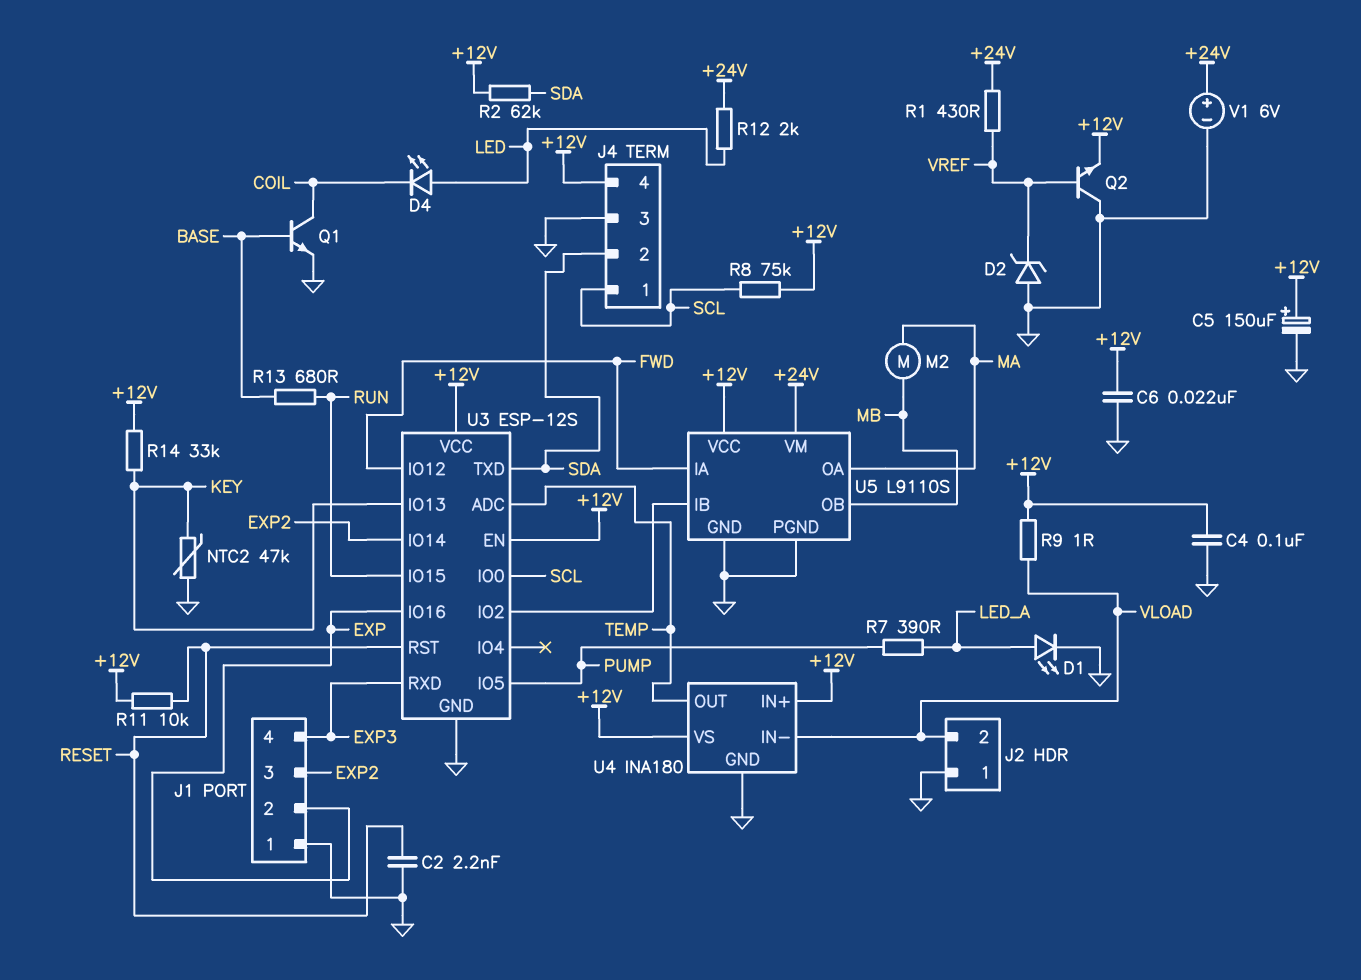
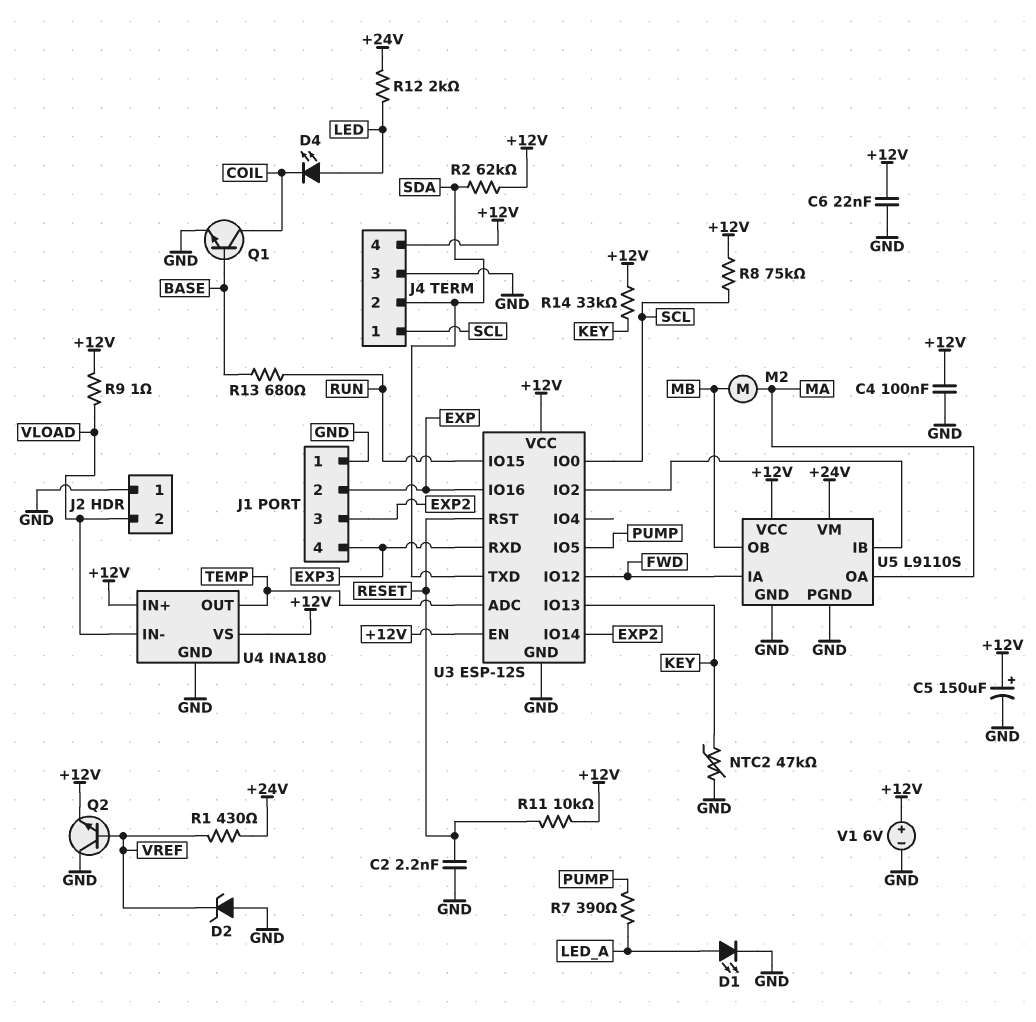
V1: 6V (plus +24V, minus GND) -> 6V (plus +12V, minus GND)

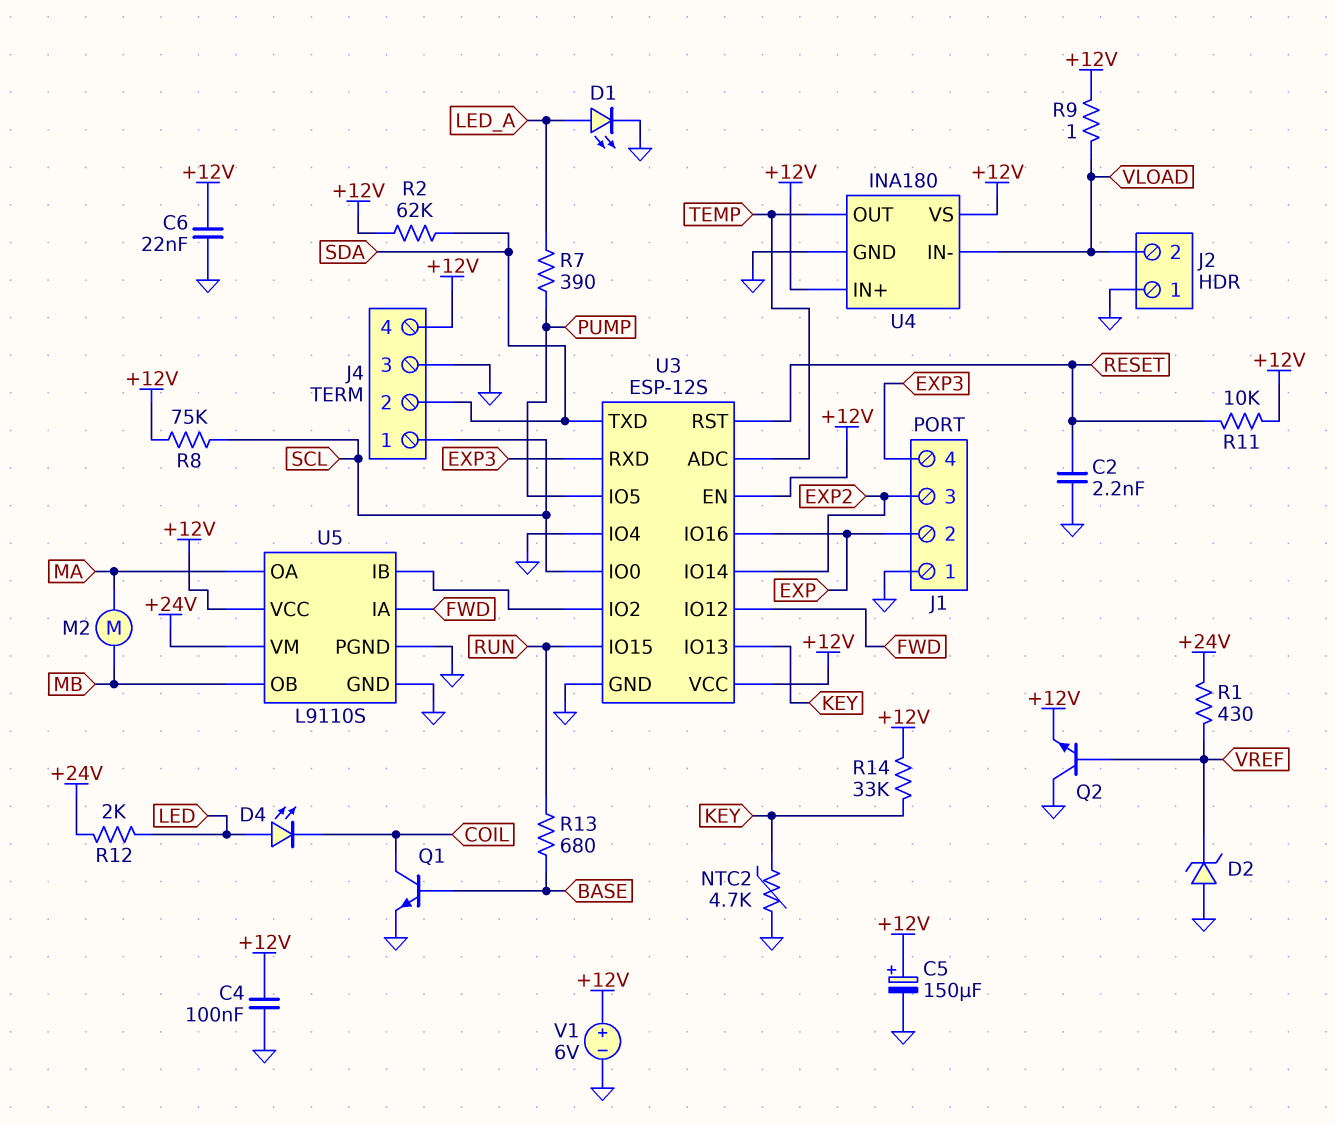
NTC2: 47k (GND, KEY) -> 4.7k (GND, KEY)
U3 pin IO4: none -> GND

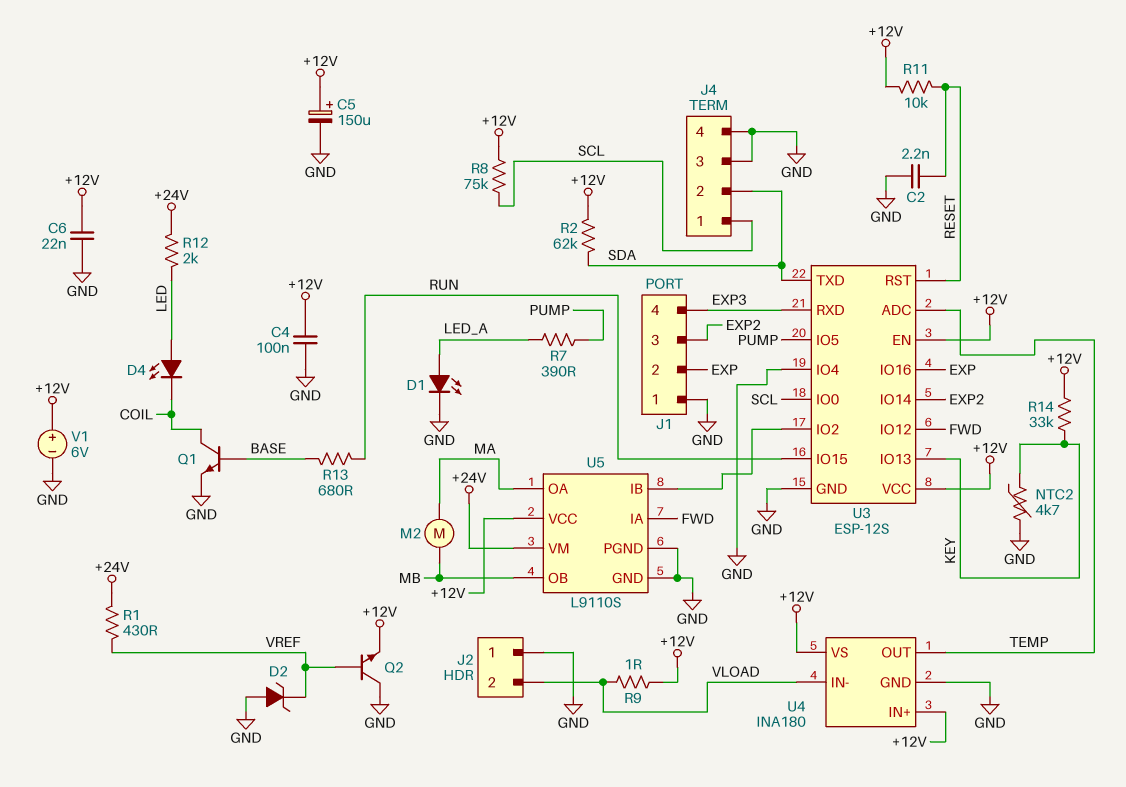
J4 pin 4: +12V -> GND

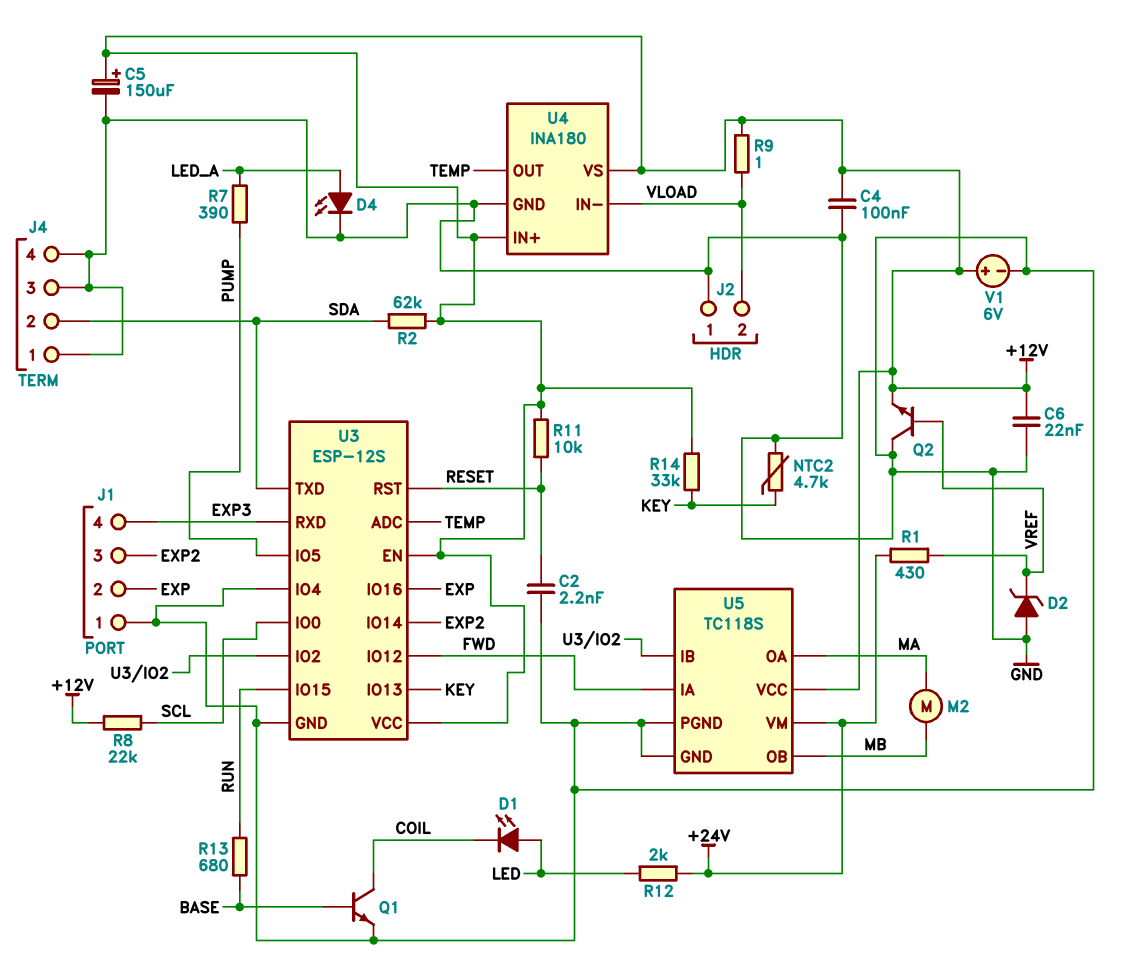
D1: LED (A LED_A, K GND) -> LED (A LED, K COIL)
D4: LED (A LED, K COIL) -> LED (A LED_A, K GND)
J4 pin 1: SCL -> GND
R8: 75k (+12V, SCL) -> 22k (+12V, SCL)
U5: L9110S -> TC118S

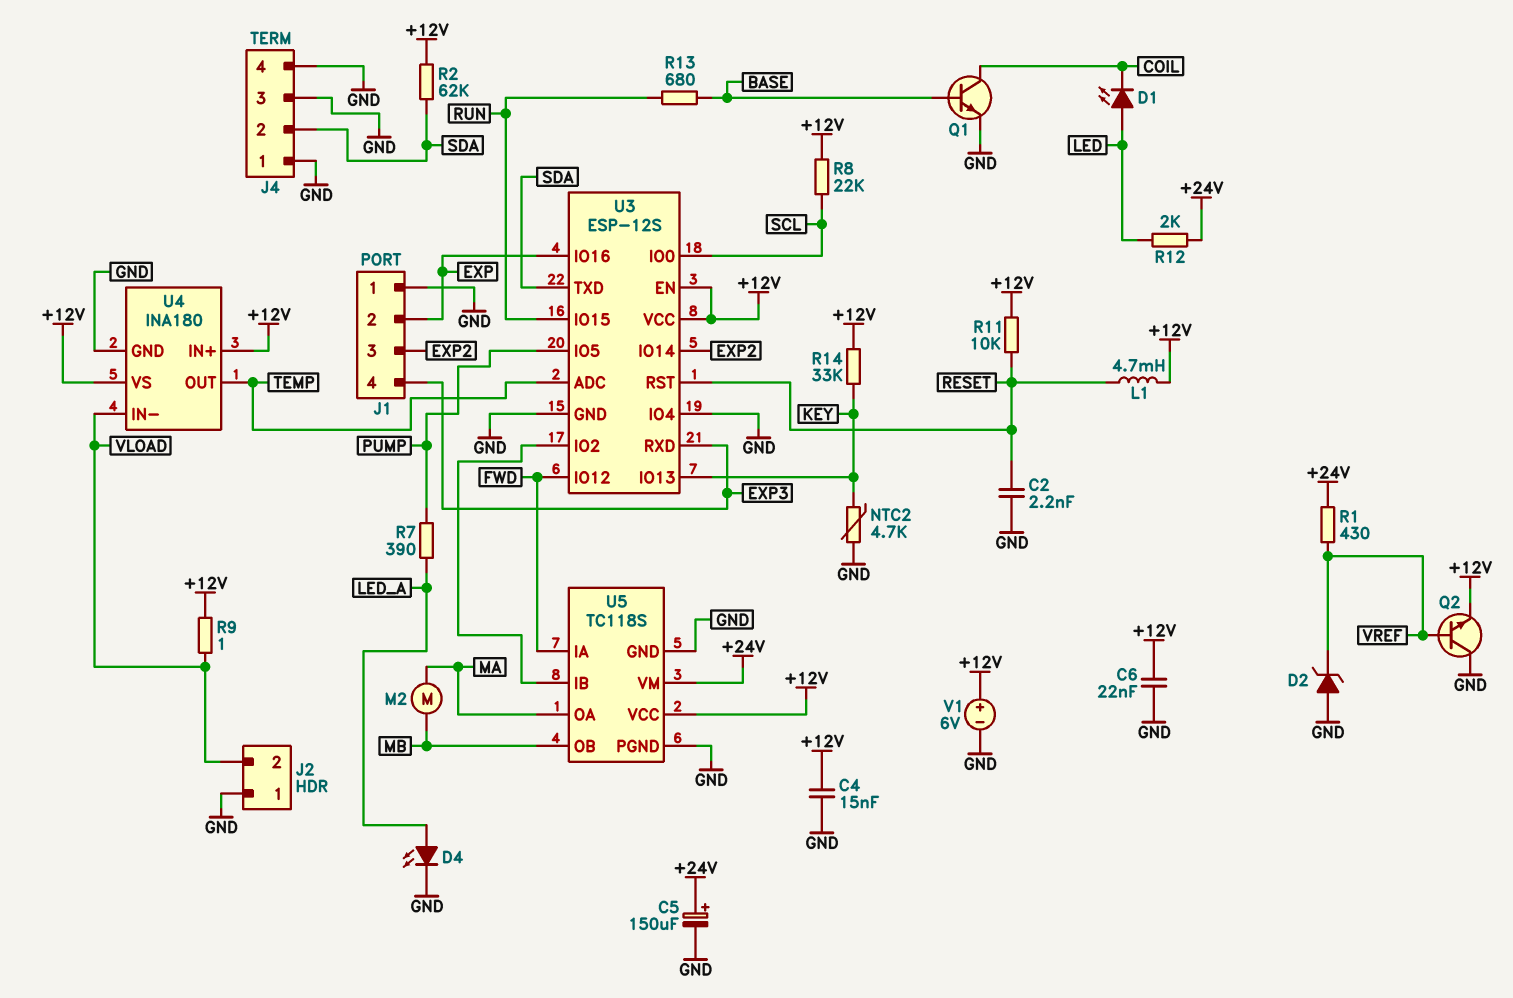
C4: 100nF (+12V, GND) -> 15nF (+12V, GND)
C5: 150uF (plus +12V, minus GND) -> 150uF (plus +24V, minus GND)
L1: none -> 4.7mH (+12V, RESET)

